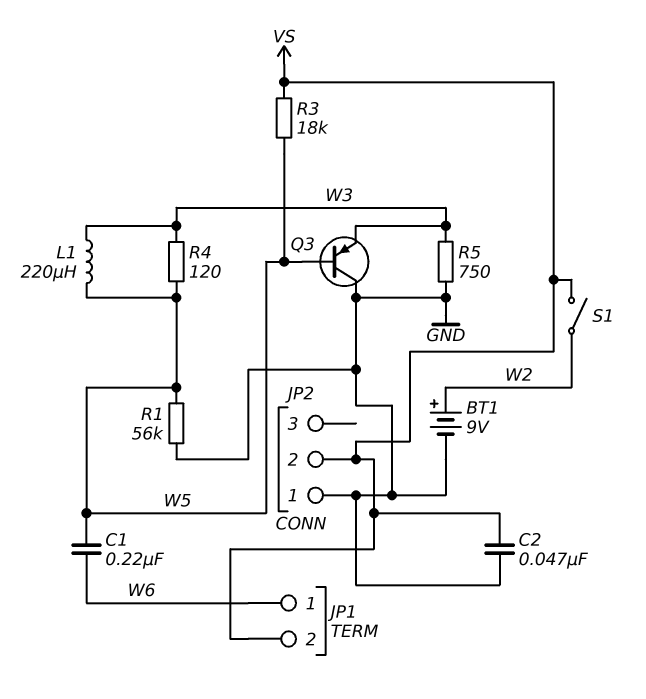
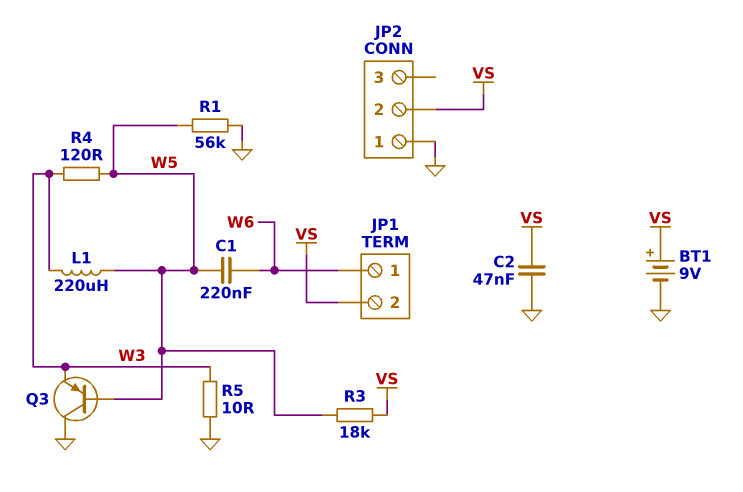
BT1: 9V (plus W2, minus GND) -> 9V (plus VS, minus GND)
R5: 750 (GND, W3) -> 10 (GND, W3)
S1: switch (VS, W2) -> none

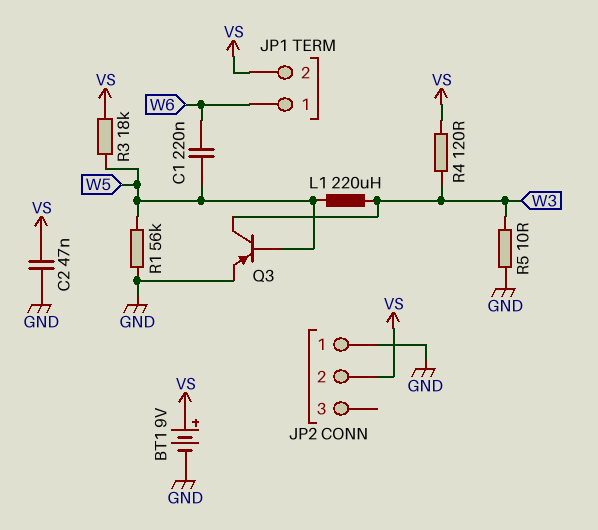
Q3: PNP (B W5, C GND, E W3) -> PNP (B W5, C W3, E GND)
R4: 120 (W3, W5) -> 120 (VS, W3)

